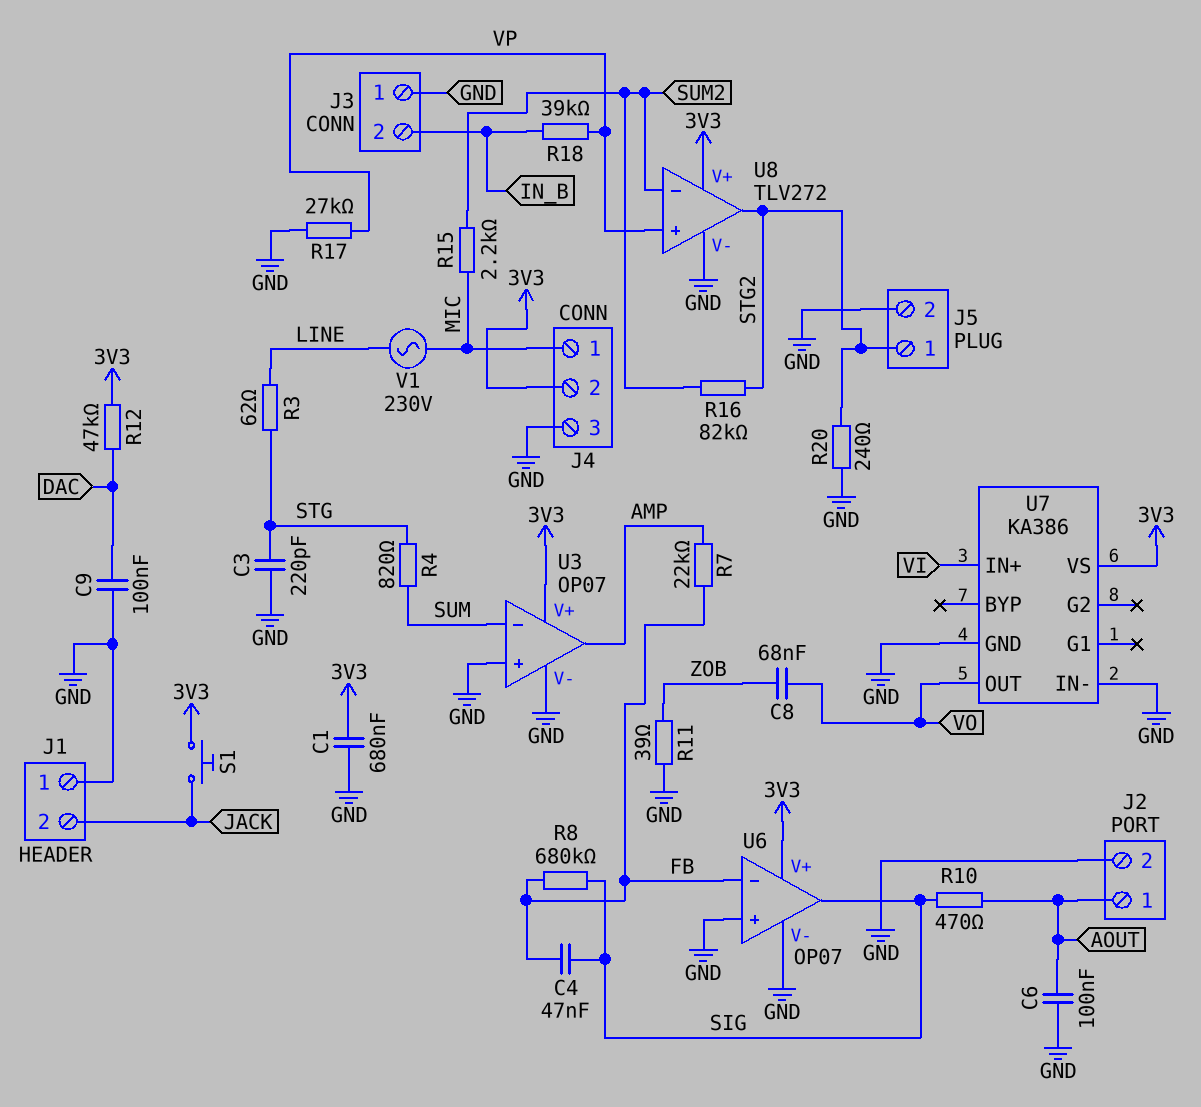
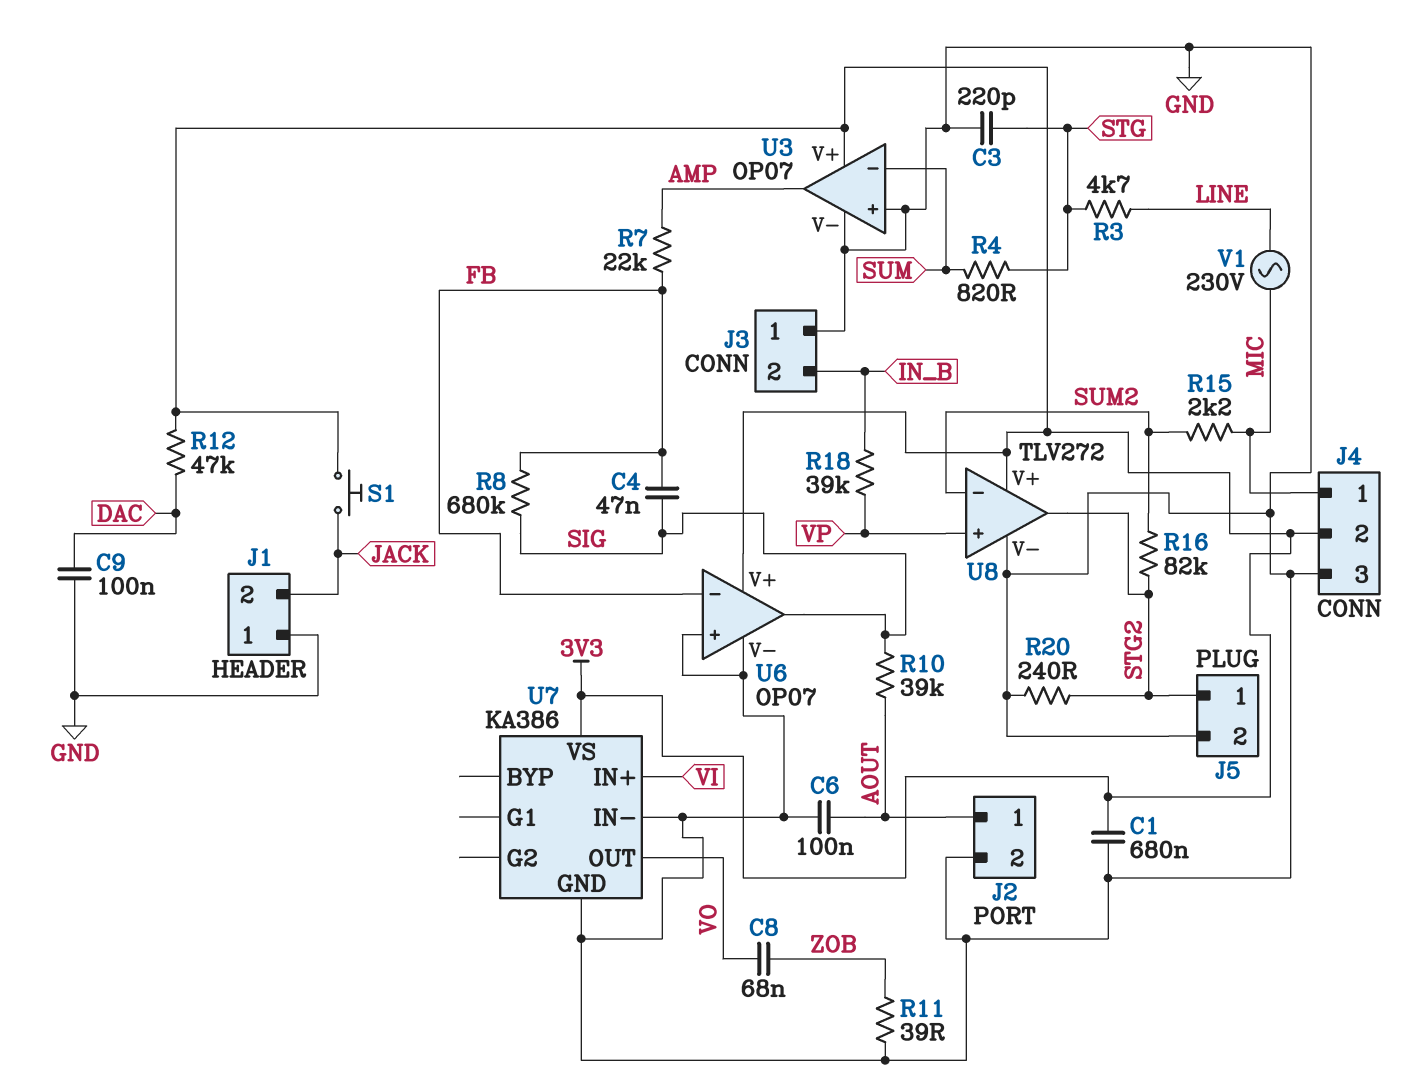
R3: 62 (LINE, STG) -> 4.7k (LINE, STG)
R10: 470 (AOUT, SIG) -> 39k (AOUT, SIG)
R17: 27k (GND, VP) -> none

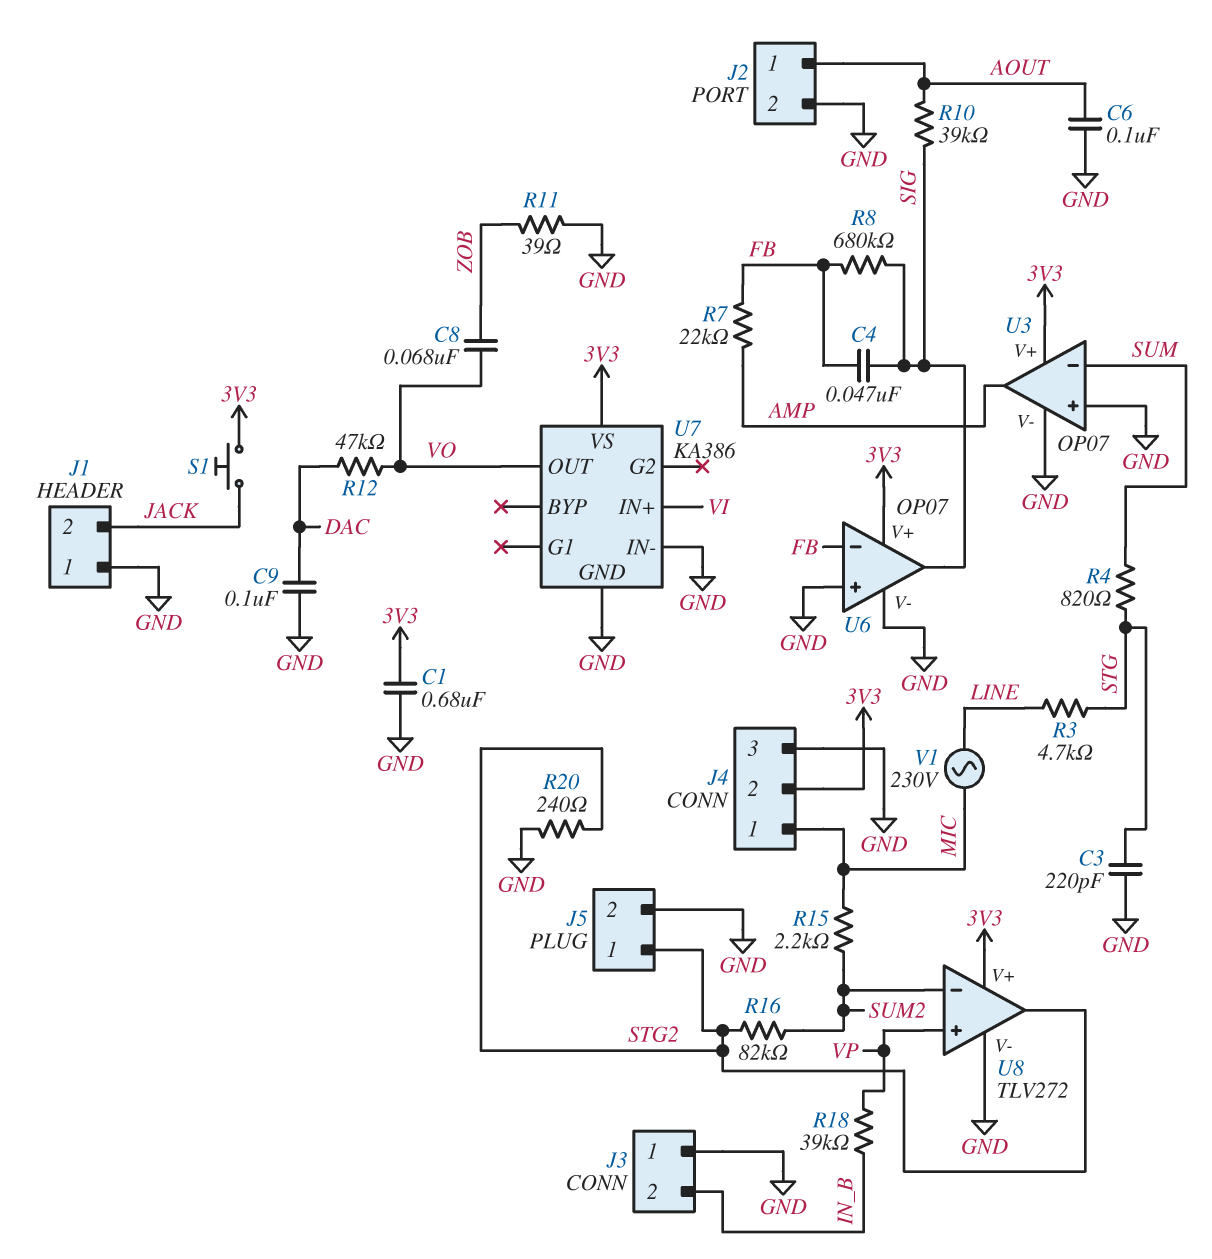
R12: 47k (3V3, DAC) -> 47k (DAC, VO)

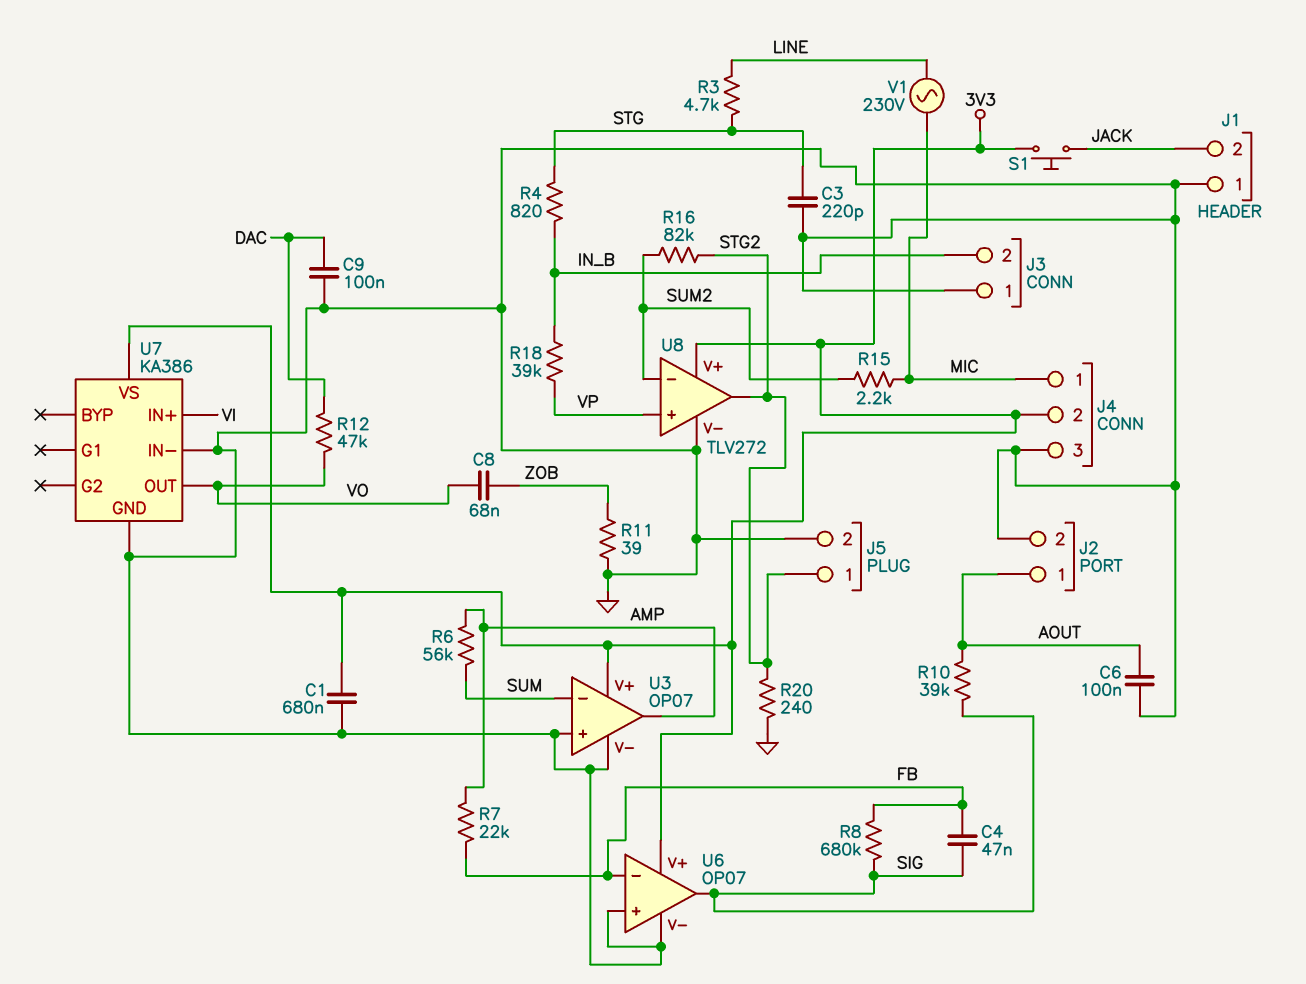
R4: 820 (STG, SUM) -> 820 (IN_B, STG)
R6: none -> 56k (AMP, SUM)

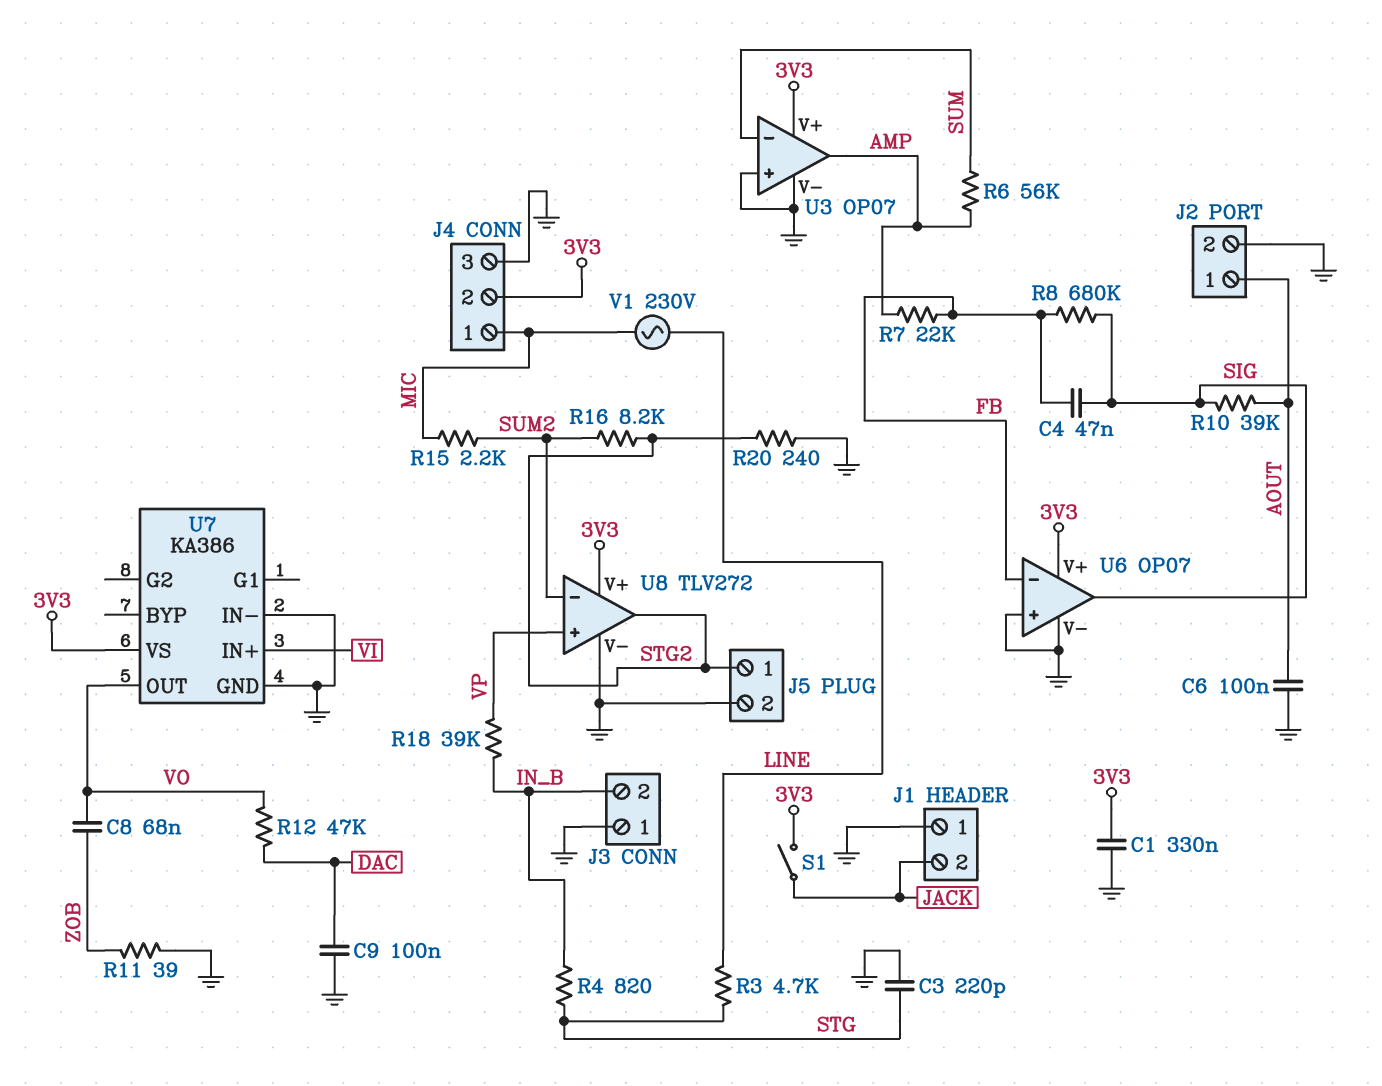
C1: 680nF (3V3, GND) -> 330nF (3V3, GND)
R16: 82k (STG2, SUM2) -> 8.2k (STG2, SUM2)
S1: button (3V3, JACK) -> switch (3V3, JACK)

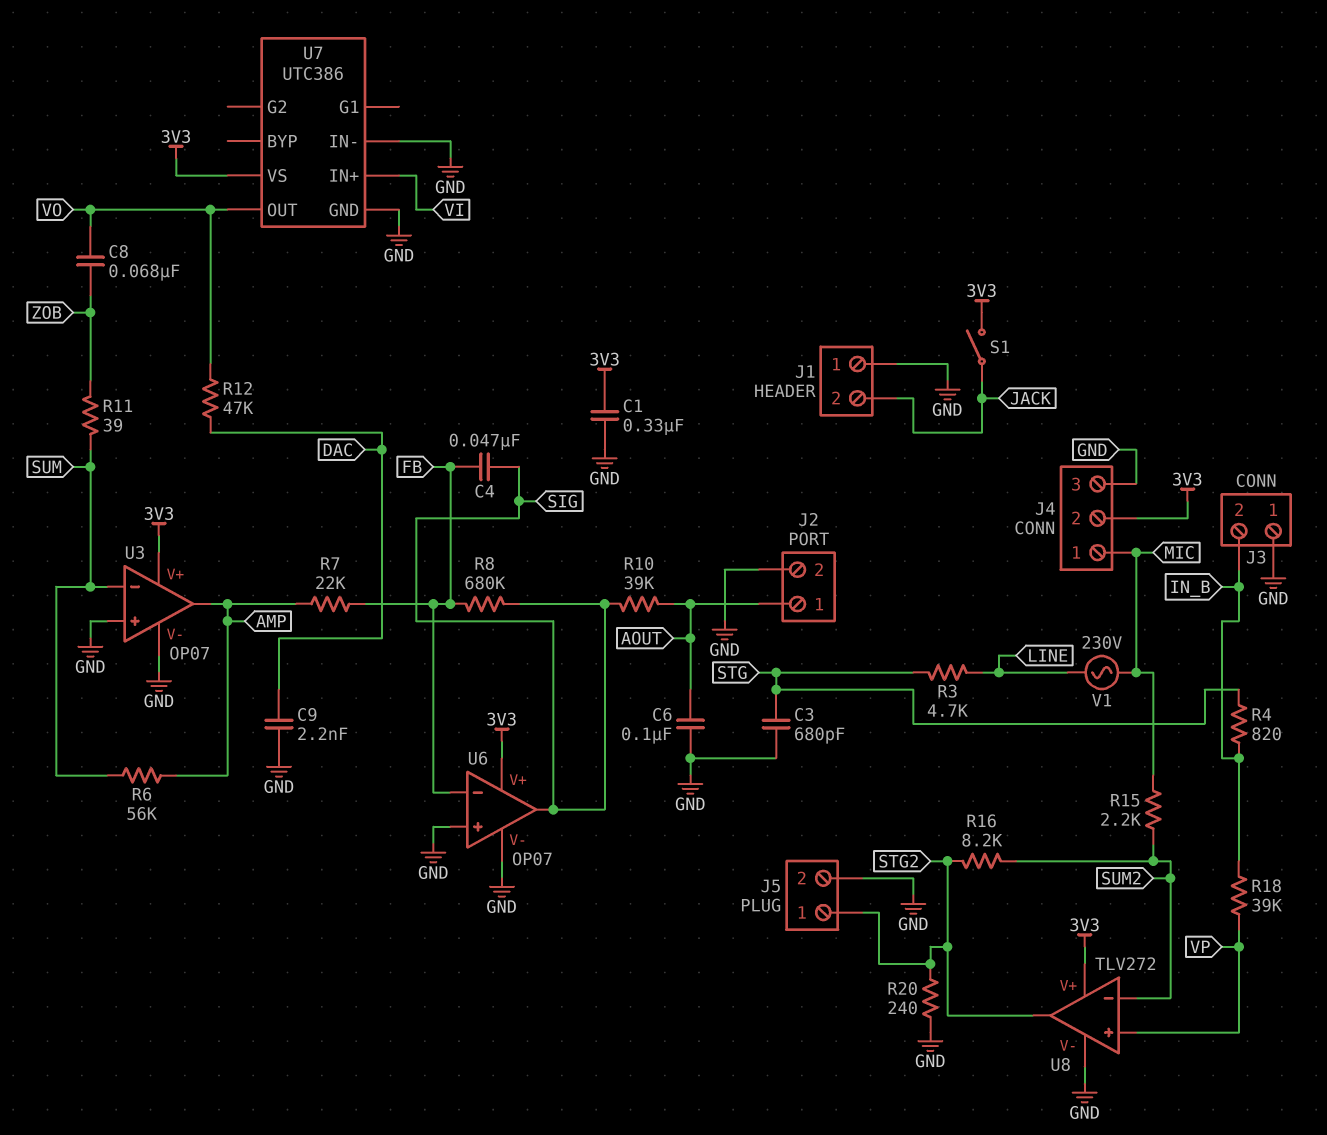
C3: 220pF (GND, STG) -> 680pF (GND, STG)
C9: 100nF (DAC, GND) -> 2.2nF (DAC, GND)
R11: 39 (GND, ZOB) -> 39 (SUM, ZOB)
U7: KA386 -> UTC386

